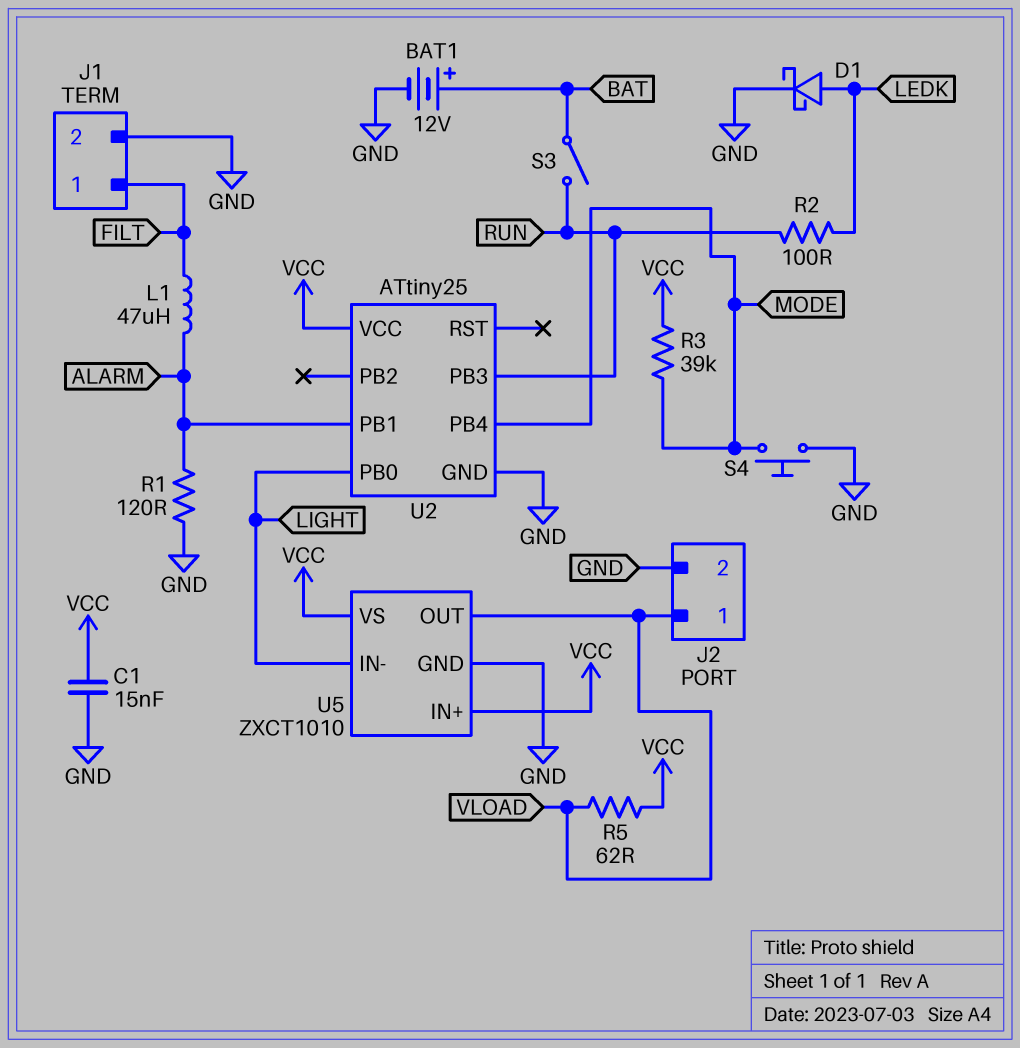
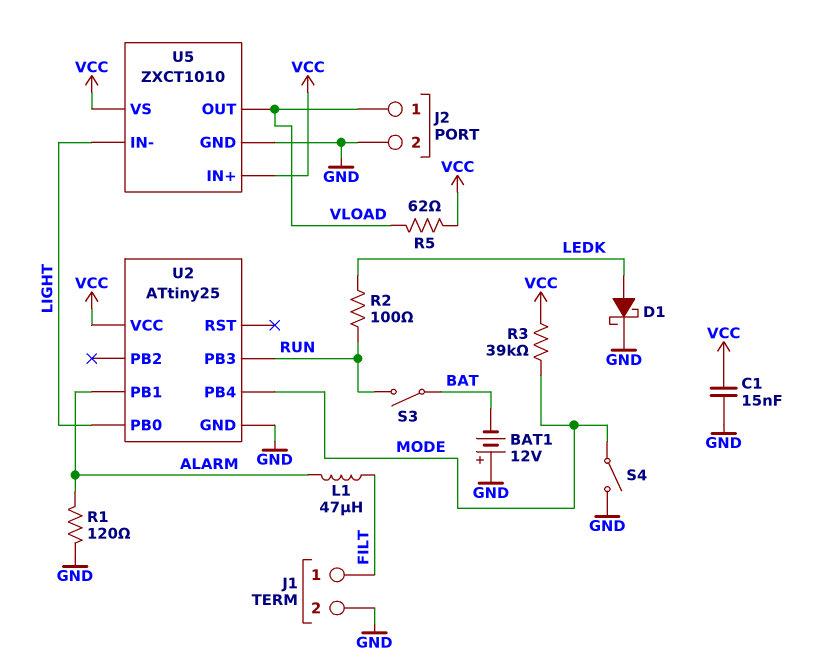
BAT1: 12V (plus BAT, minus GND) -> 12V (plus GND, minus BAT)
S4: button (GND, MODE) -> switch (GND, MODE)

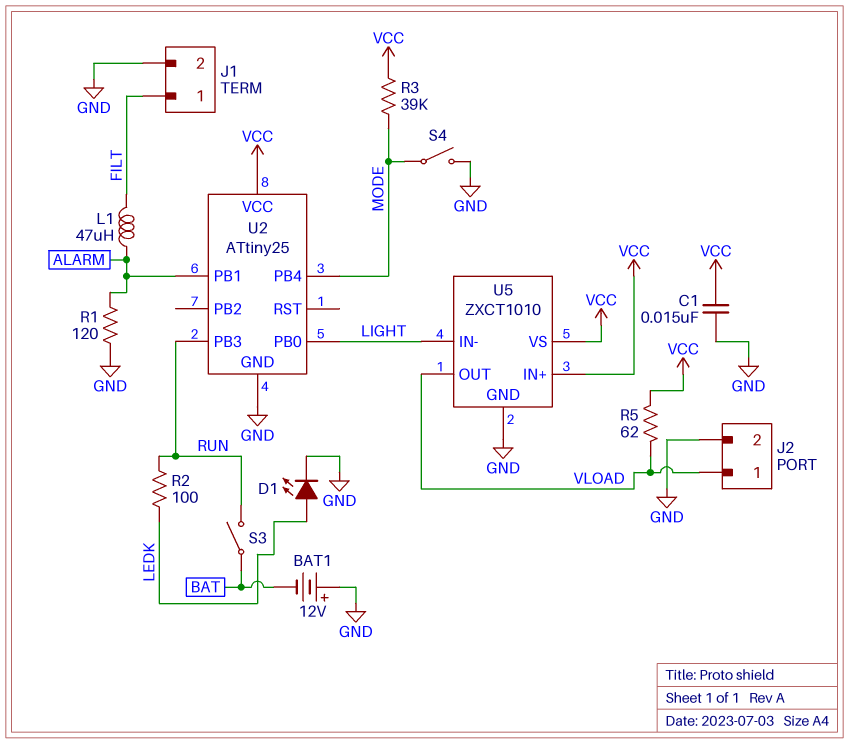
D1: schottky (A LEDK, K GND) -> LED (A LEDK, K GND)

